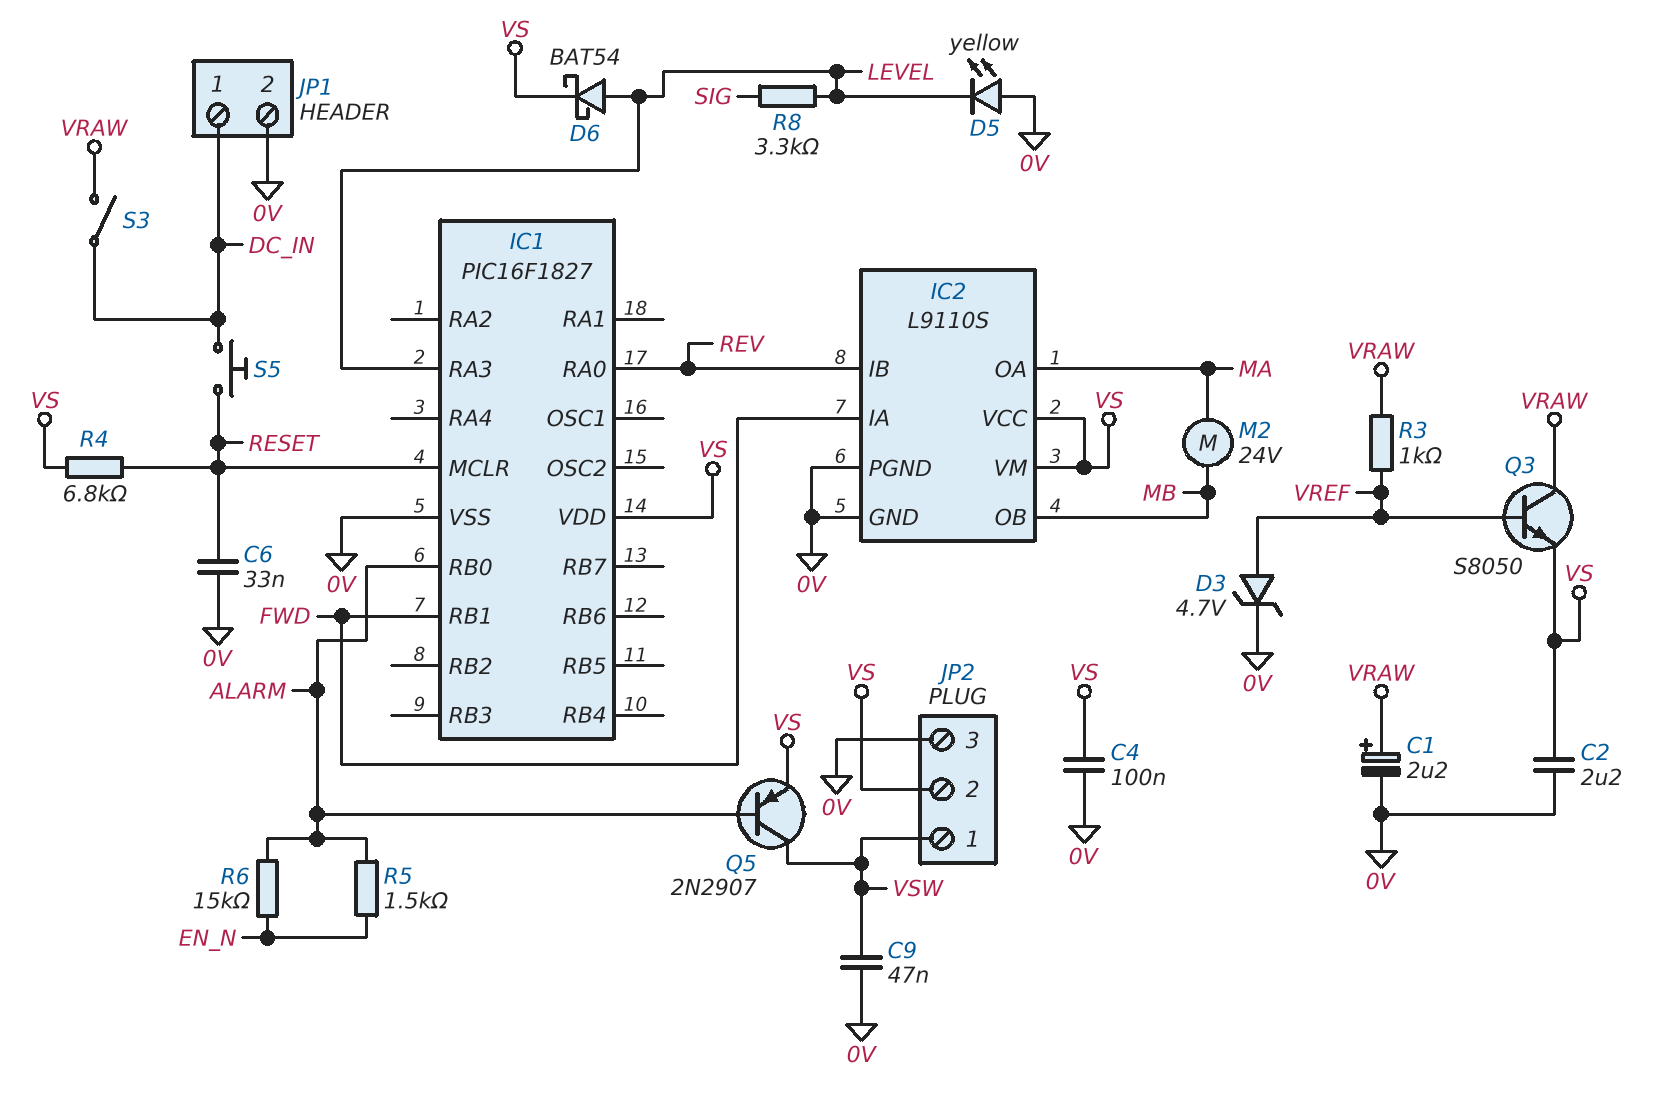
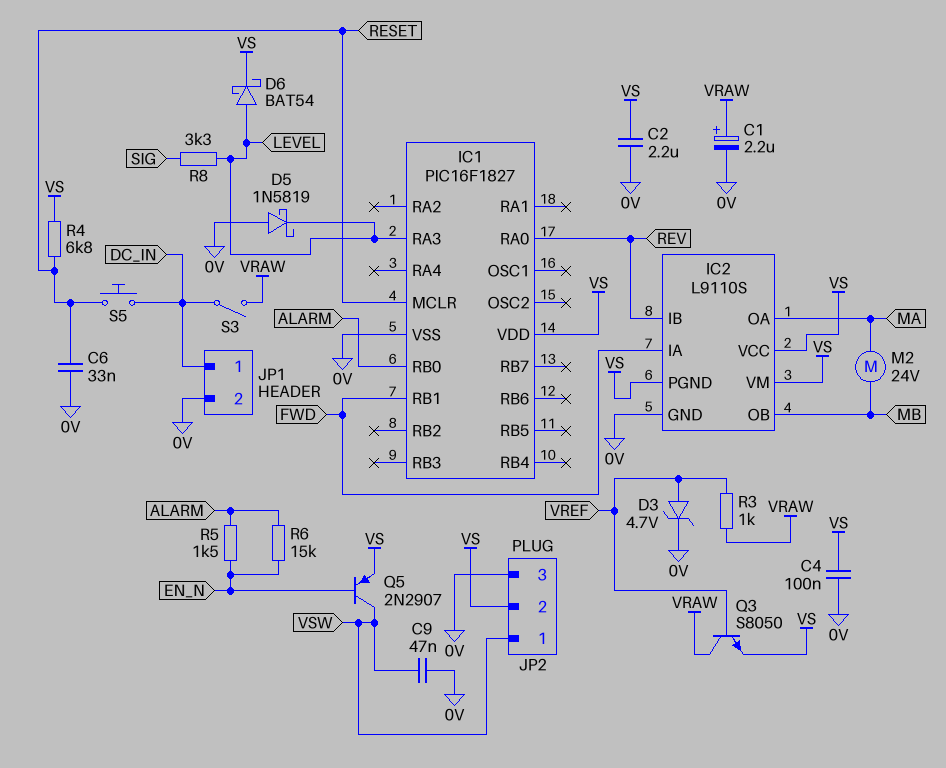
D5: LED yellow (A 0V, K LEVEL) -> schottky 1N5819 (A 0V, K LEVEL)
IC2 pin PGND: 0V -> VS
Q5: PNP 2N2907 (B ALARM, C VSW, E VS) -> PNP 2N2907 (B EN_N, C VSW, E VS)

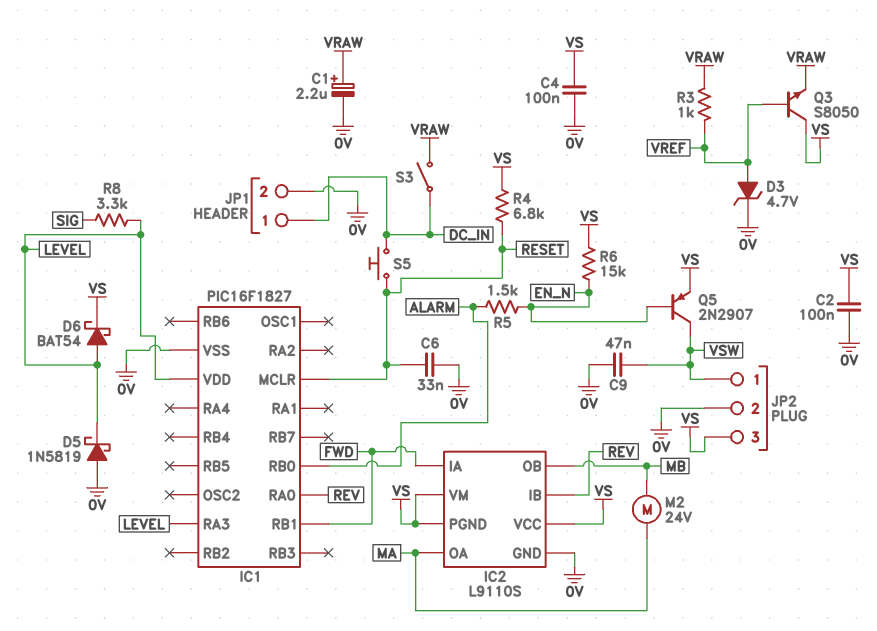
C2: 2.2uF (0V, VS) -> 100nF (0V, VS)
IC1 pin VDD: VS -> LEVEL
JP2 pin 2: VS -> 0V
JP2 pin 3: 0V -> VS
Q3: NPN S8050 (B VREF, C VRAW, E VS) -> NPN S8050 (B VREF, C VS, E VRAW)
R6: 15k (ALARM, EN_N) -> 15k (EN_N, VS)

